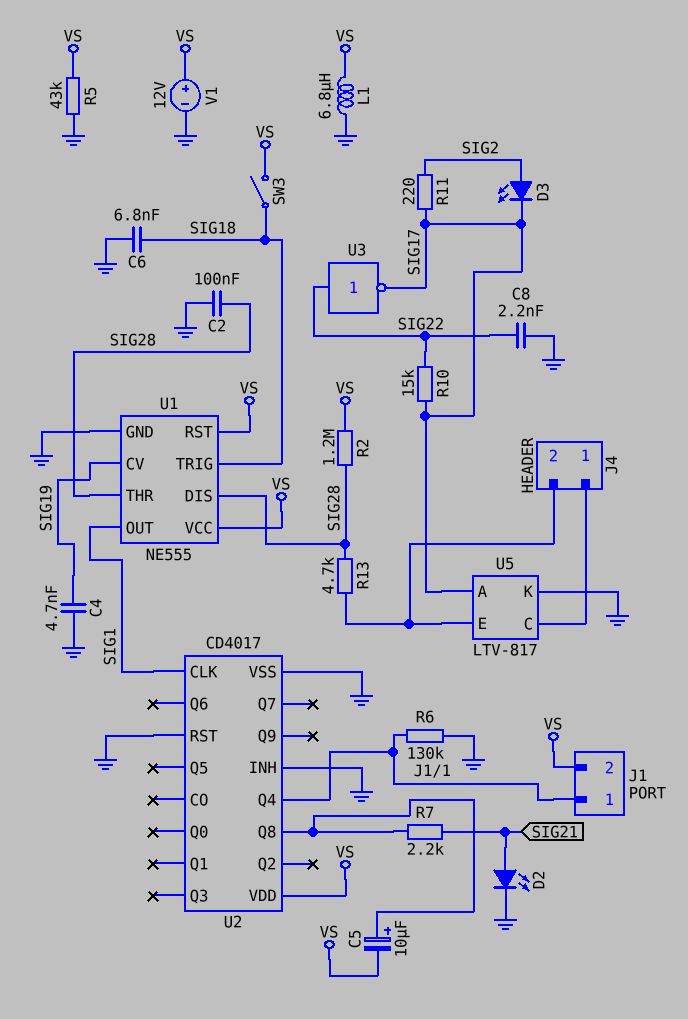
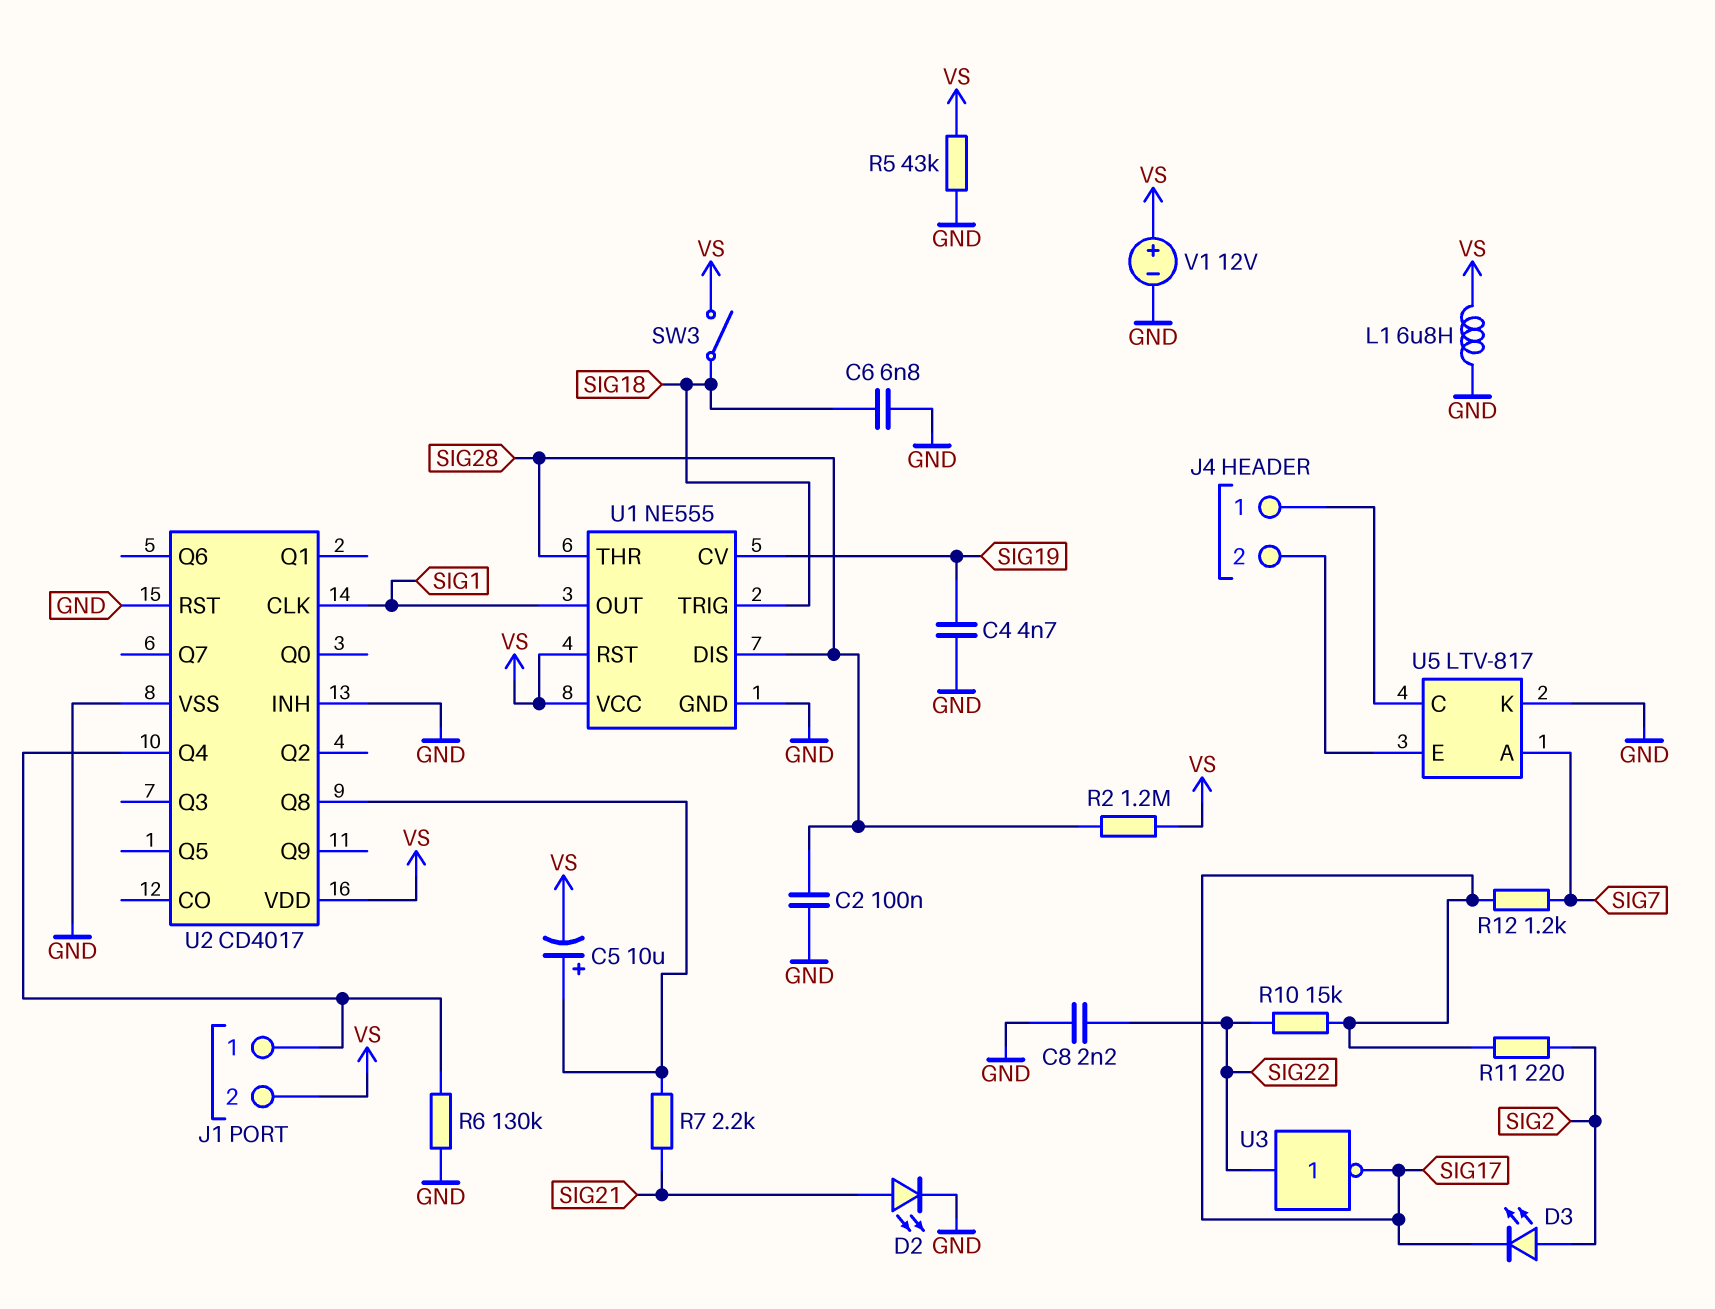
R12: none -> 1.2k (SIG7, SIG17)
R13: 4.7k (J4/2, SIG28) -> none
U5 pin A: SIG17 -> SIG7

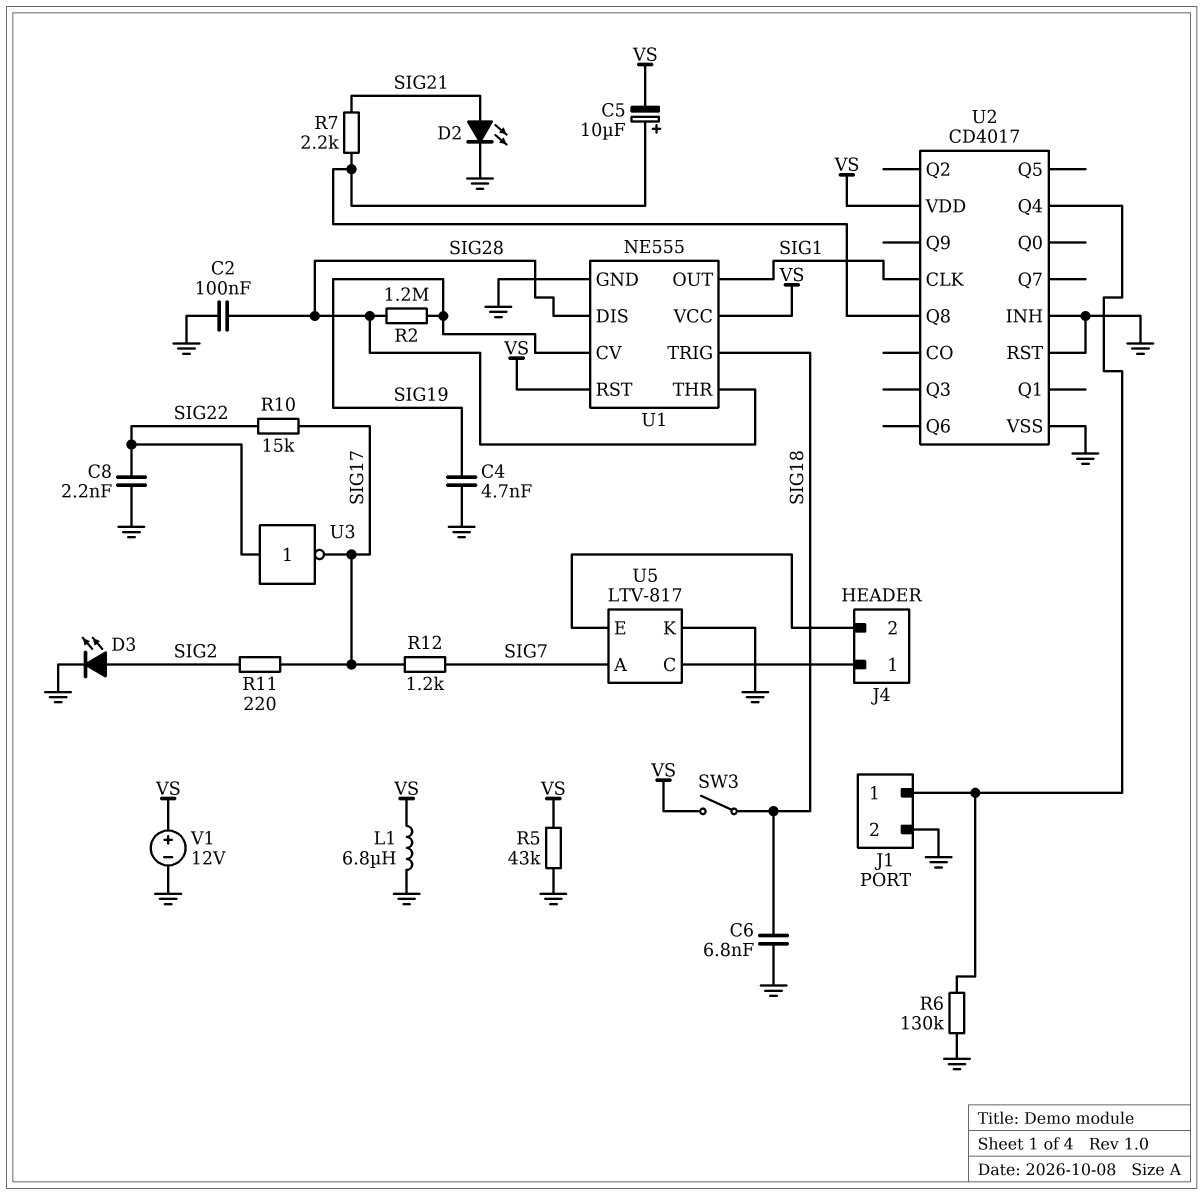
D3: LED (A SIG2, K SIG17) -> LED (A SIG2, K GND)
J1 pin 2: VS -> GND
R2: 1.2M (SIG28, VS) -> 1.2M (SIG19, SIG28)

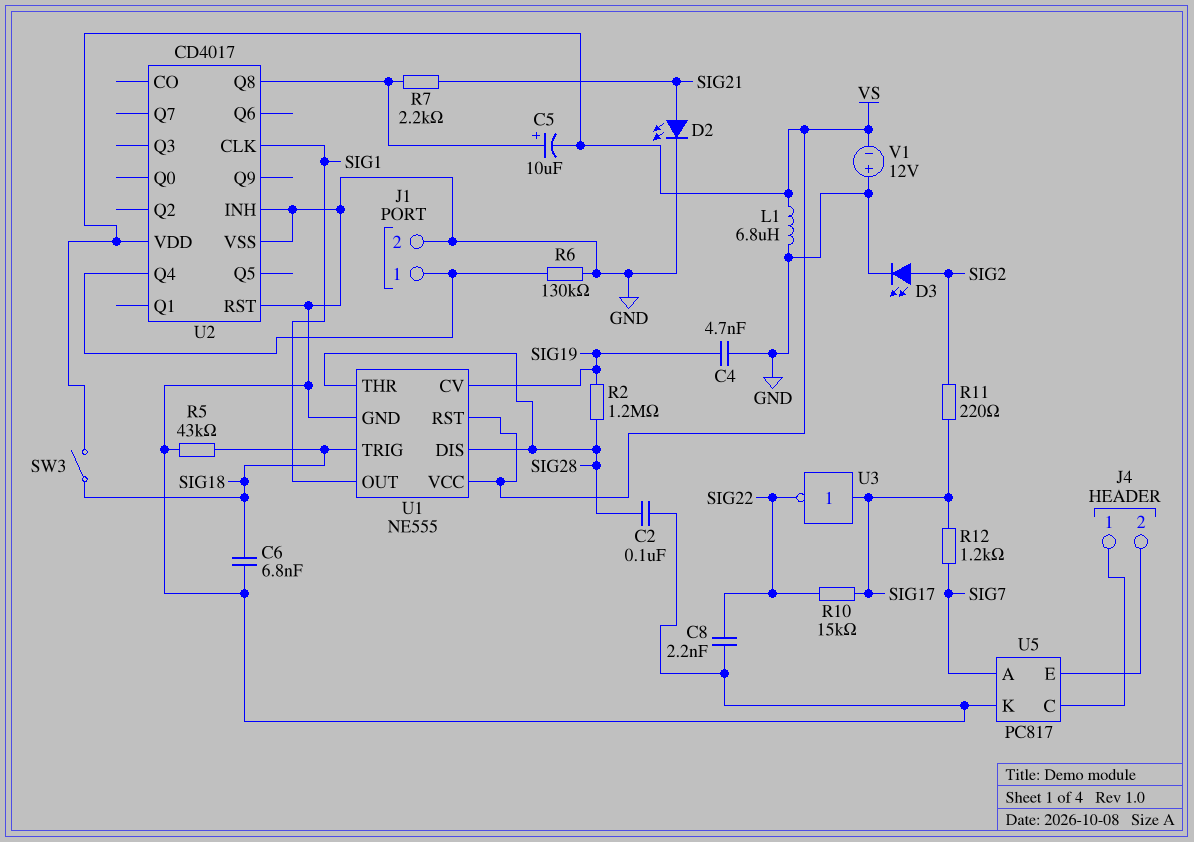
R5: 43k (GND, VS) -> 43k (GND, SIG18)
U3: NOT (in SIG22, out SIG17) -> NOT (in SIG17, out SIG22)
U5: LTV-817 -> PC817
V1: 12V (plus VS, minus GND) -> 12V (plus GND, minus VS)

